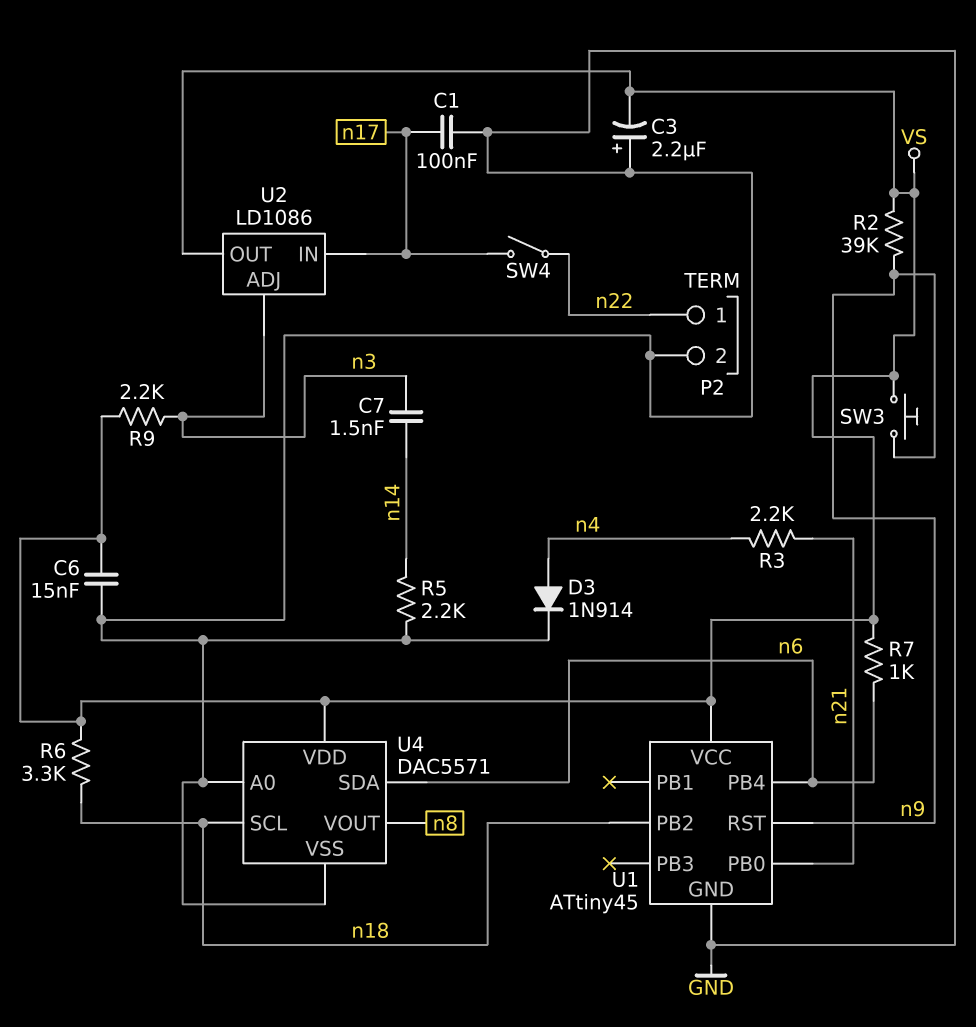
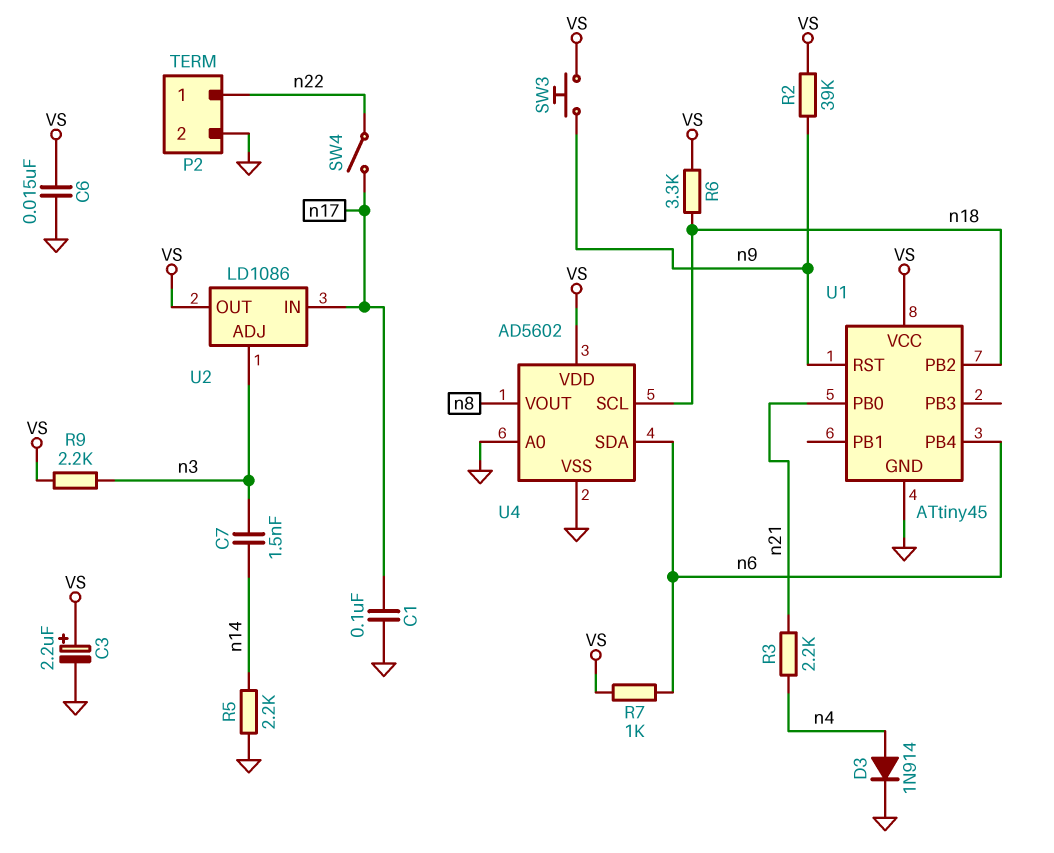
C3: 2.2uF (plus GND, minus VS) -> 2.2uF (plus VS, minus GND)
U4: DAC5571 -> AD5602

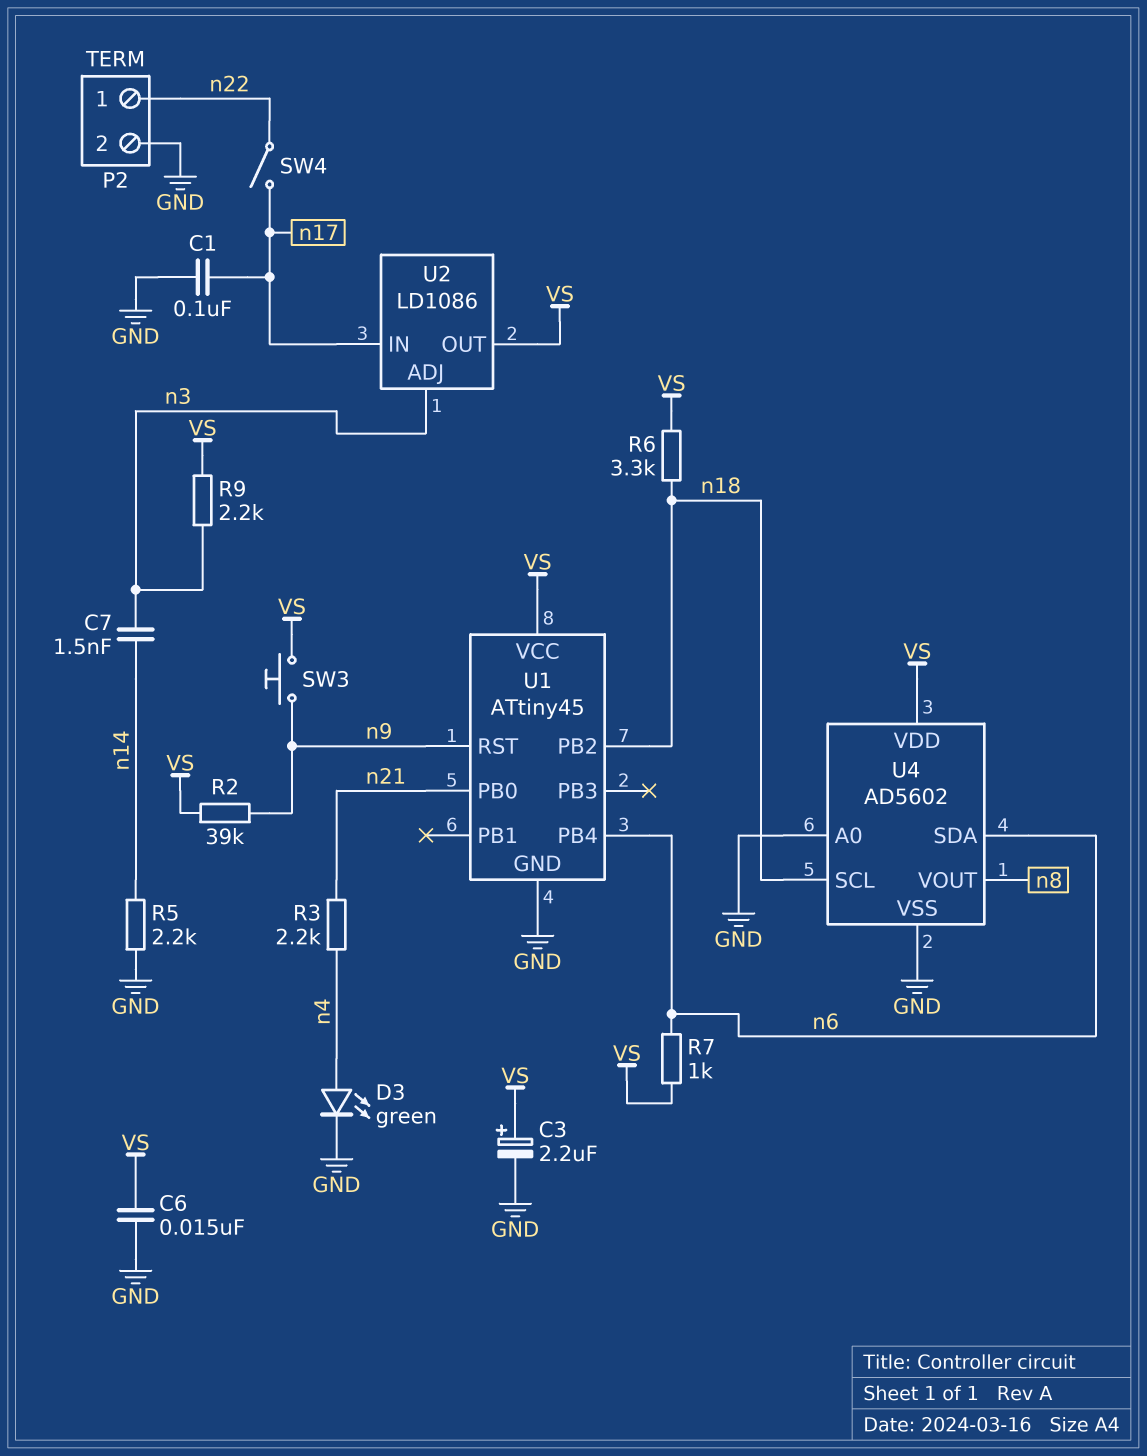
D3: diode 1N914 (A n4, K GND) -> LED green (A n4, K GND)

